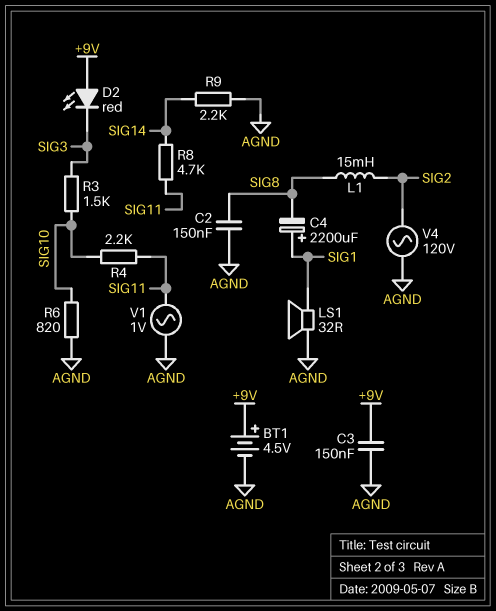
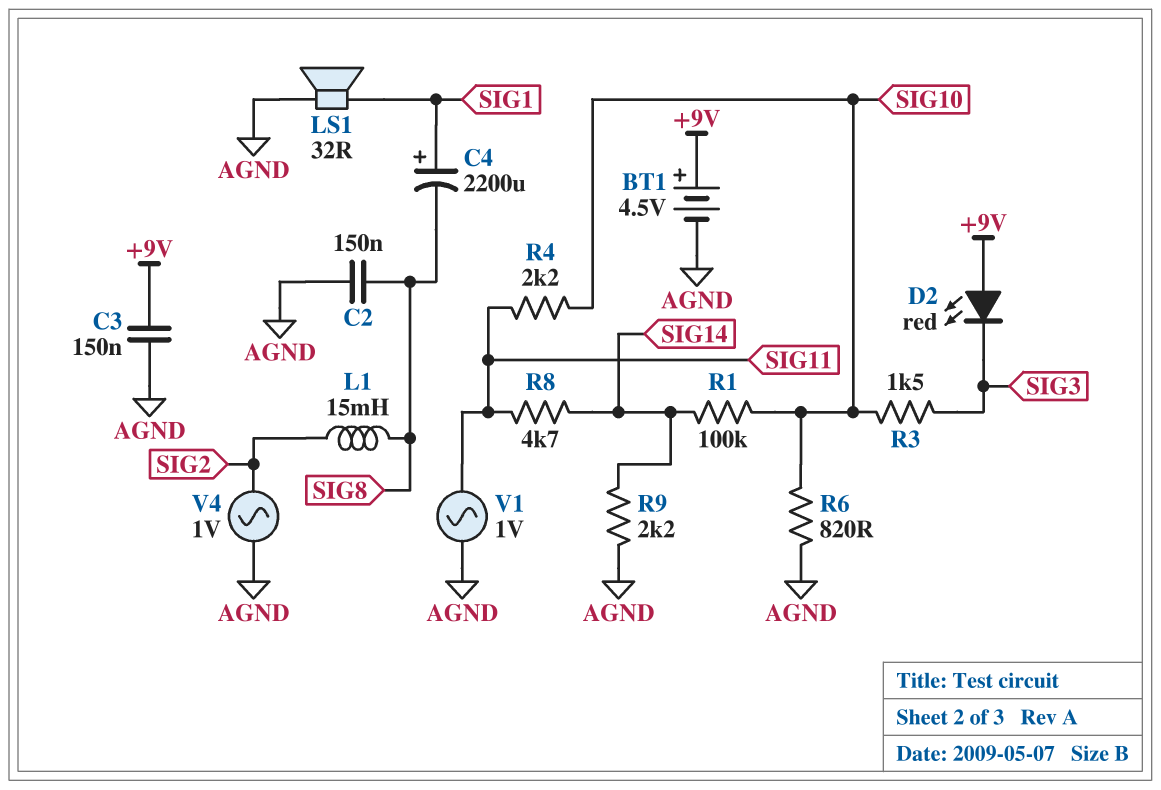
R1: none -> 100k (SIG10, SIG14)
V4: AC 120V (AGND, SIG2) -> AC 1V (AGND, SIG2)

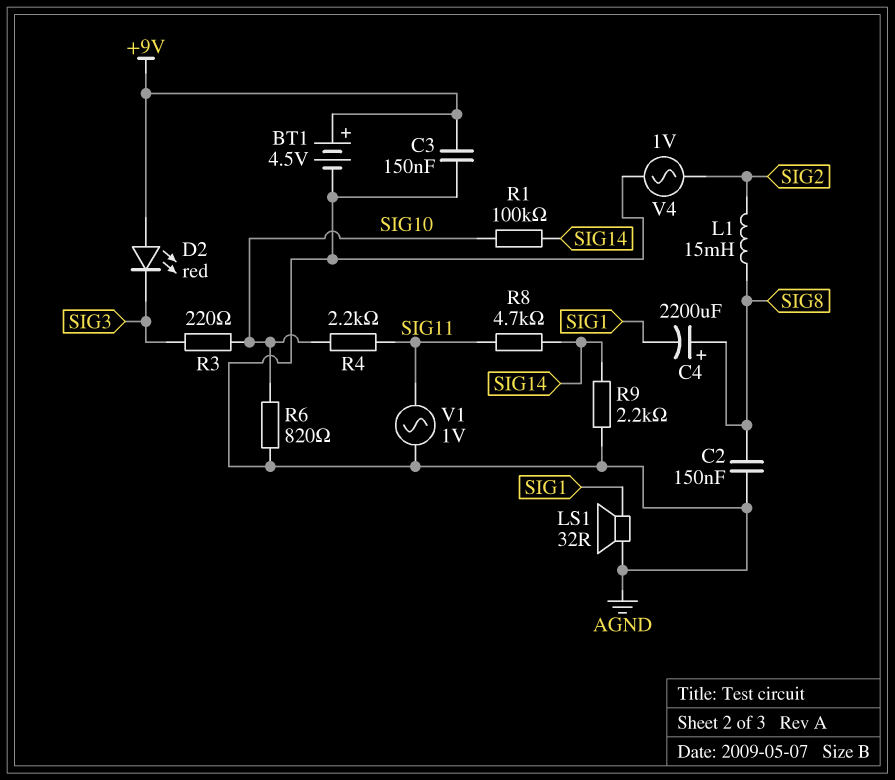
C4: 2200uF (plus SIG1, minus SIG8) -> 2200uF (plus SIG8, minus SIG1)
R3: 1.5k (SIG3, SIG10) -> 220 (SIG3, SIG10)

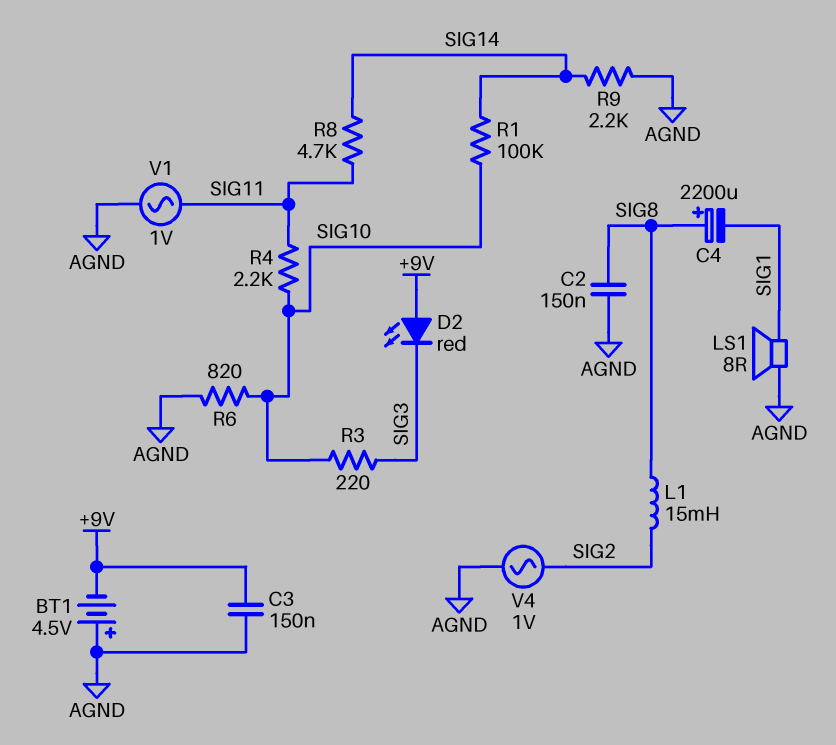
BT1: 4.5V (plus +9V, minus AGND) -> 4.5V (plus AGND, minus +9V)
LS1: speaker 32R (AGND, SIG1) -> speaker 8R (AGND, SIG1)

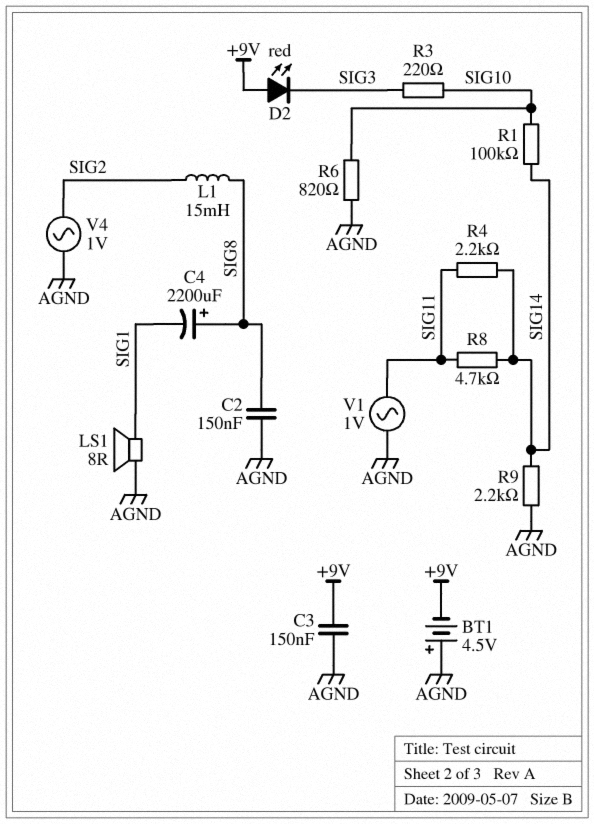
R4: 2.2k (SIG10, SIG11) -> 2.2k (SIG11, SIG14)

